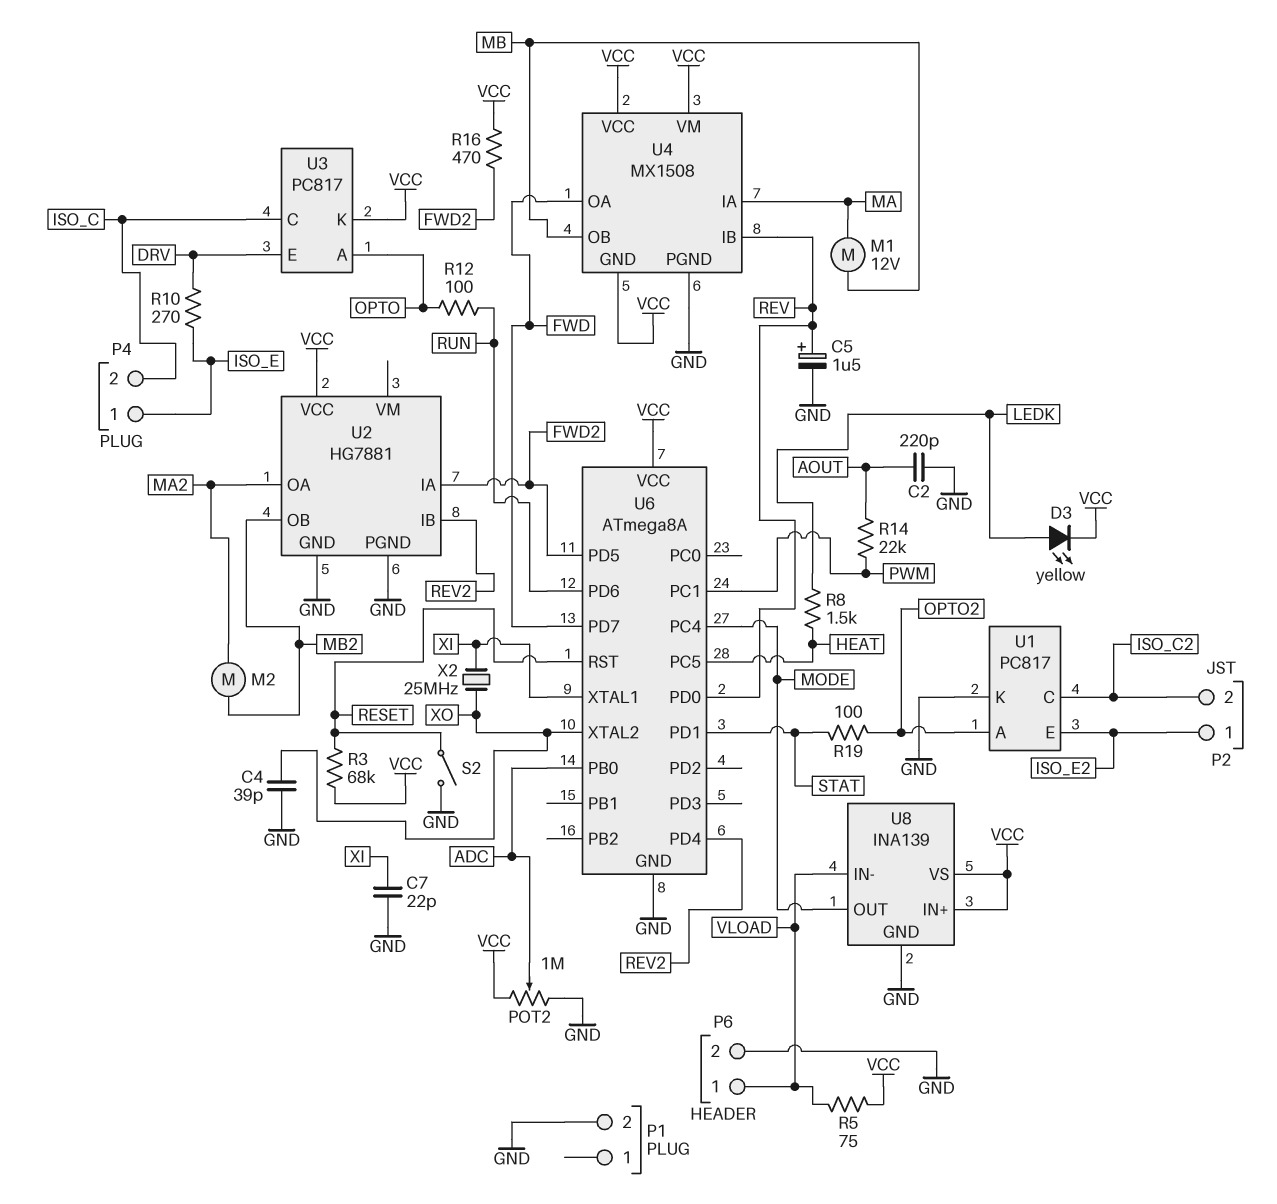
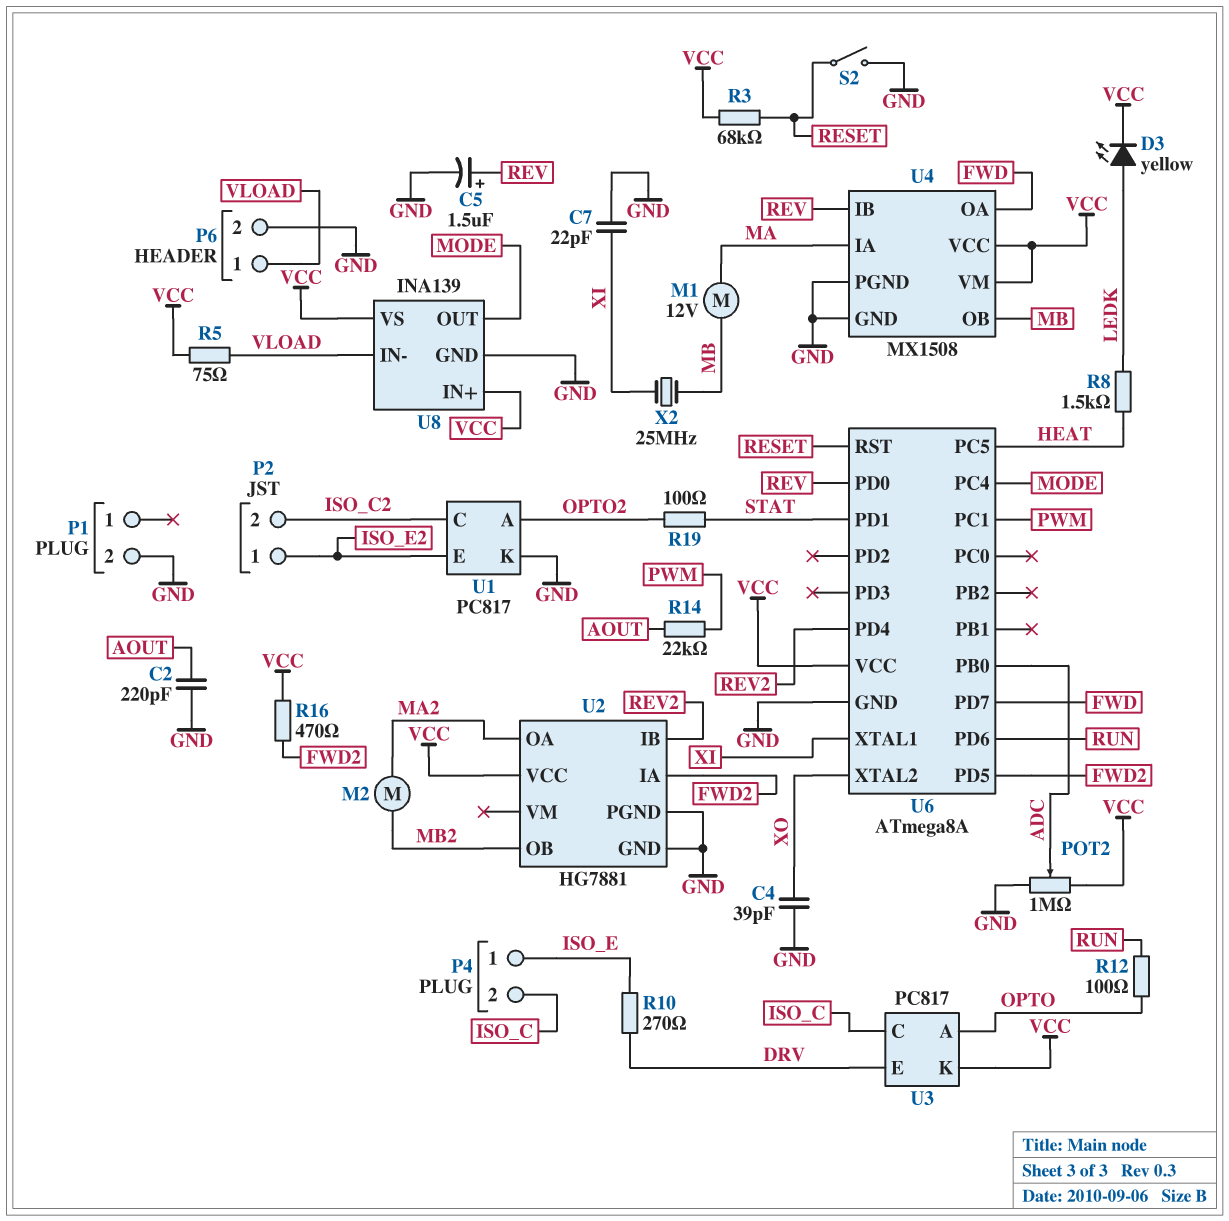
U4 pin GND: VCC -> GND
X2: 25MHz (XI, XO) -> 25MHz (MB, XI)

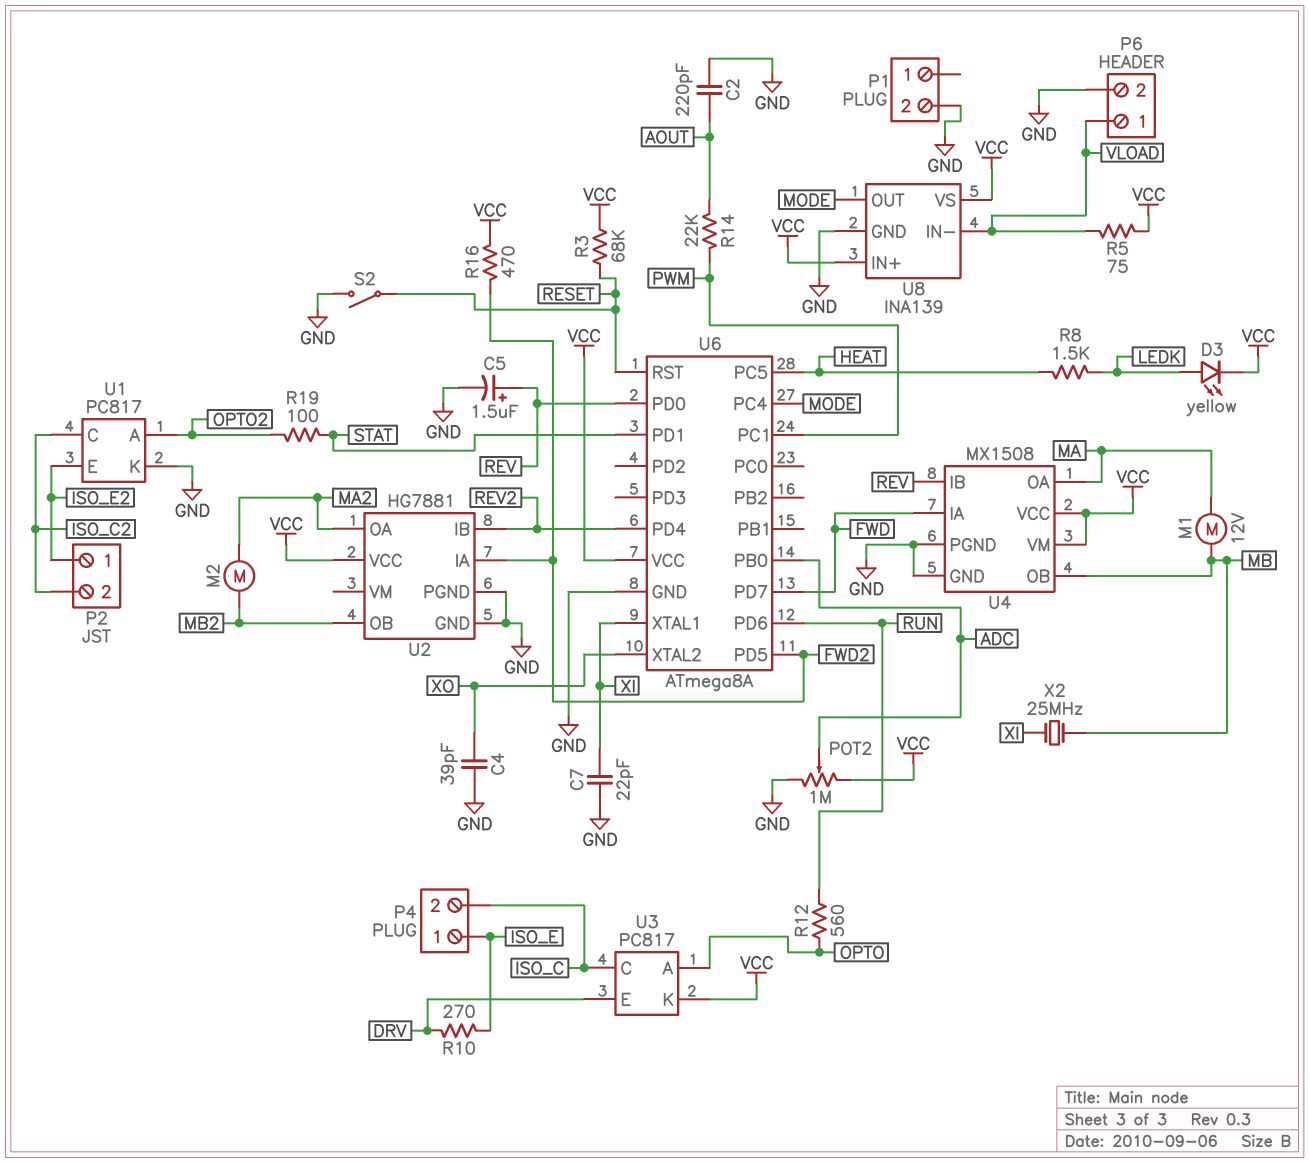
R12: 100 (OPTO, RUN) -> 560 (OPTO, RUN)
U4 pin IA: MA -> FWD
U4 pin OA: FWD -> MA

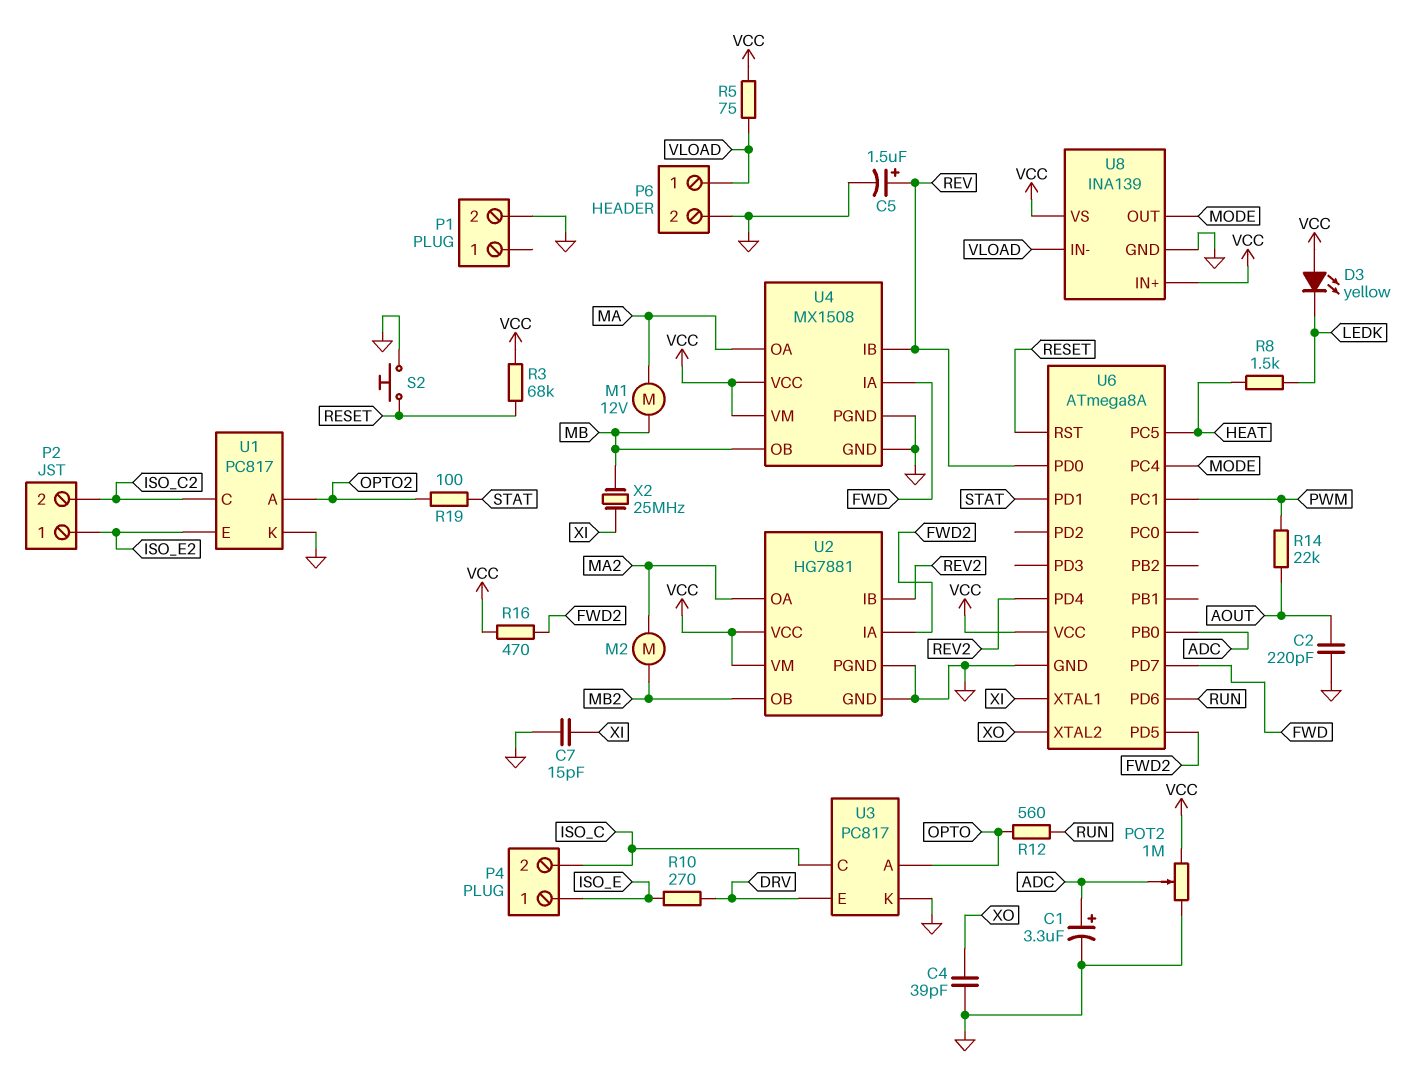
C1: none -> 3.3uF (plus ADC, minus GND)
C7: 22pF (GND, XI) -> 15pF (GND, XI)
D3: LED yellow (A LEDK, K VCC) -> LED yellow (A VCC, K LEDK)
S2: switch (GND, RESET) -> button (GND, RESET)
U2 pin VM: none -> VCC
U3 pin K: VCC -> GND

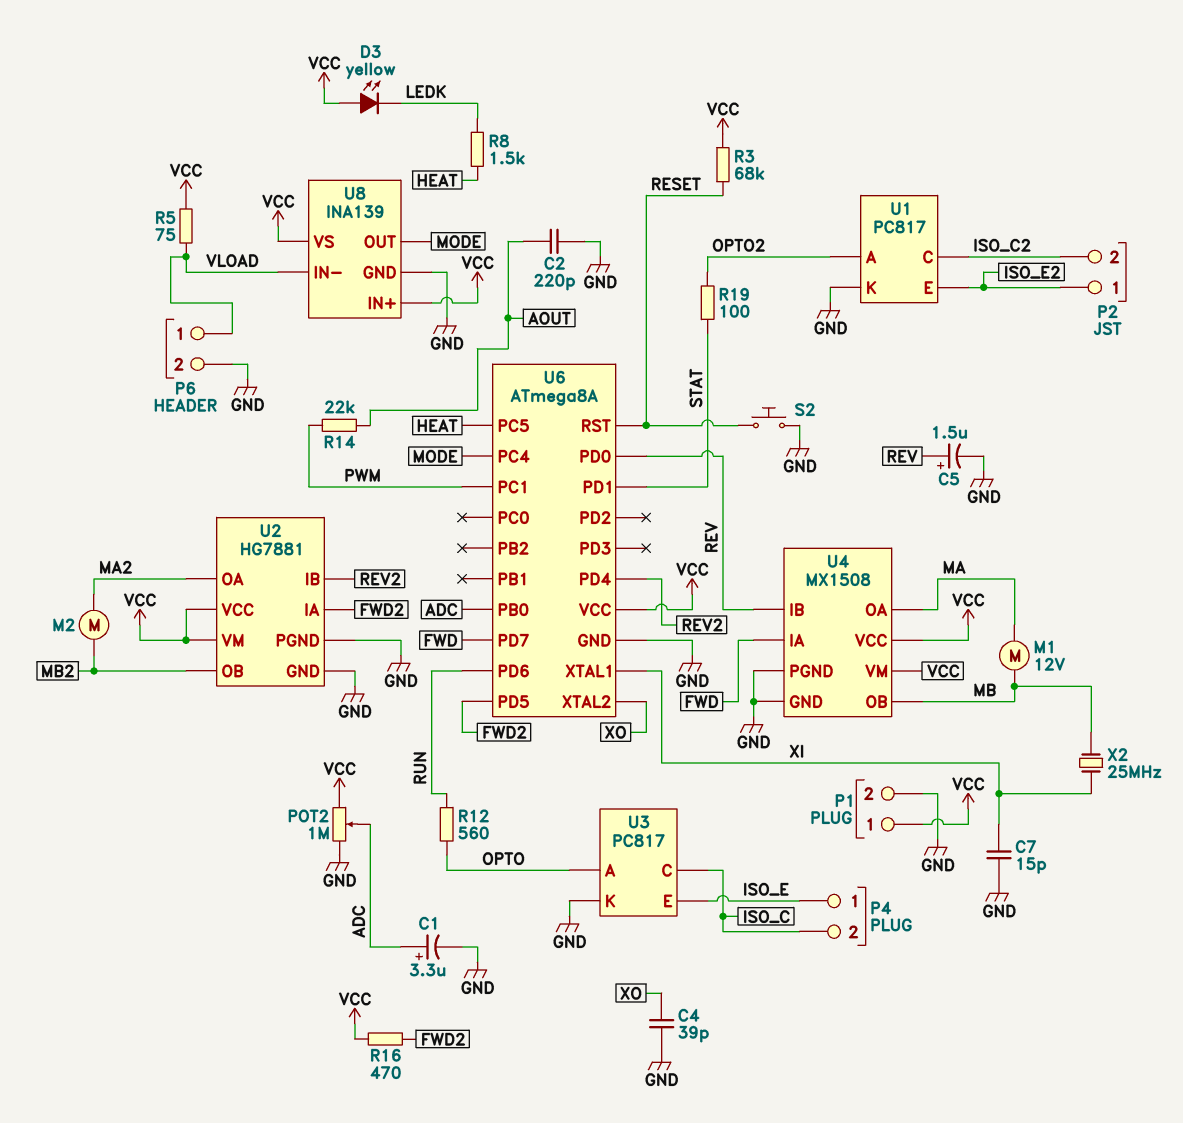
P1 pin 1: none -> VCC
R10: 270 (DRV, ISO_E) -> none
U3 pin E: DRV -> ISO_E

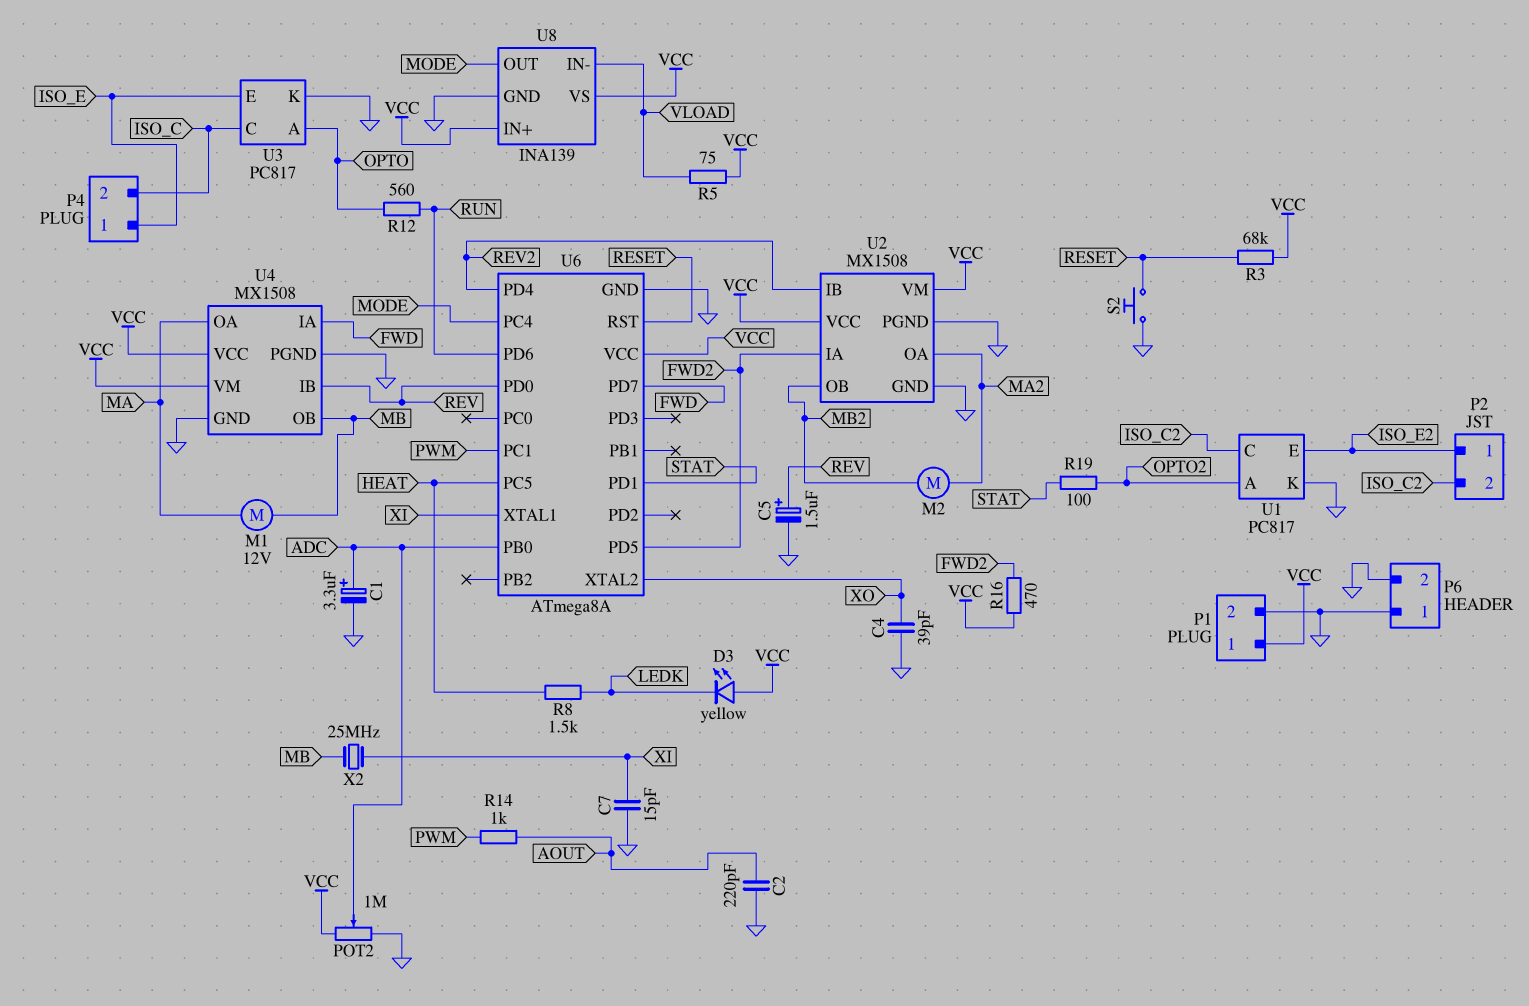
P6 pin 1: VLOAD -> GND
R14: 22k (AOUT, PWM) -> 1k (AOUT, PWM)
U2: HG7881 -> MX1508

